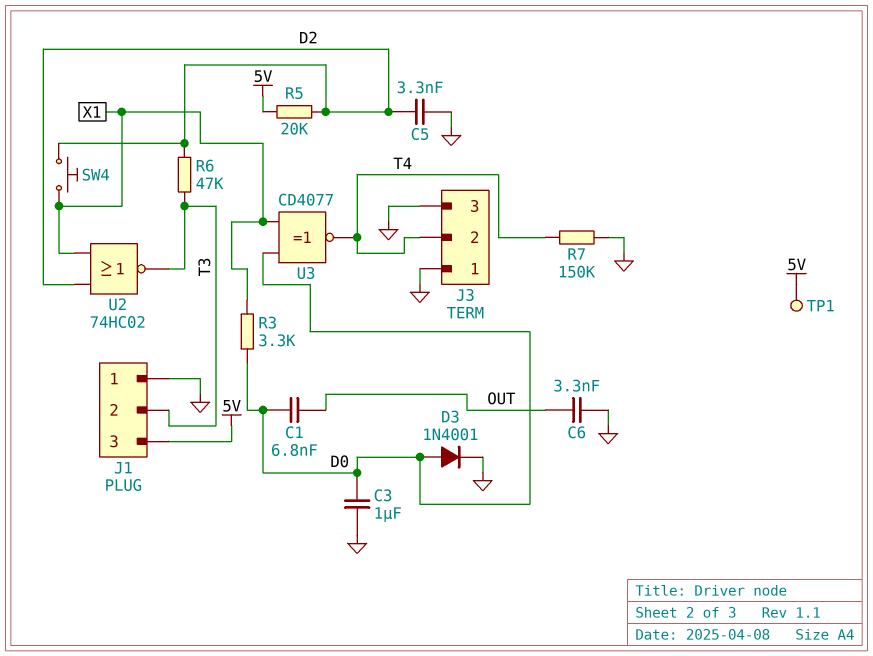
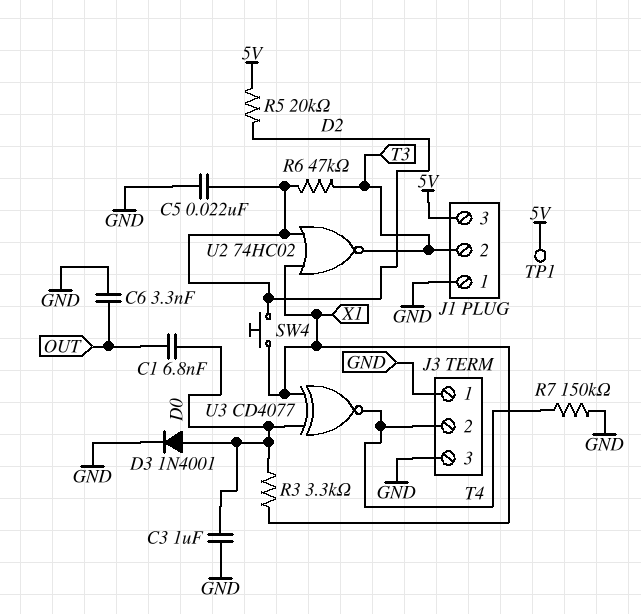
C5: 3.3nF (D2, GND) -> 22nF (D2, GND)

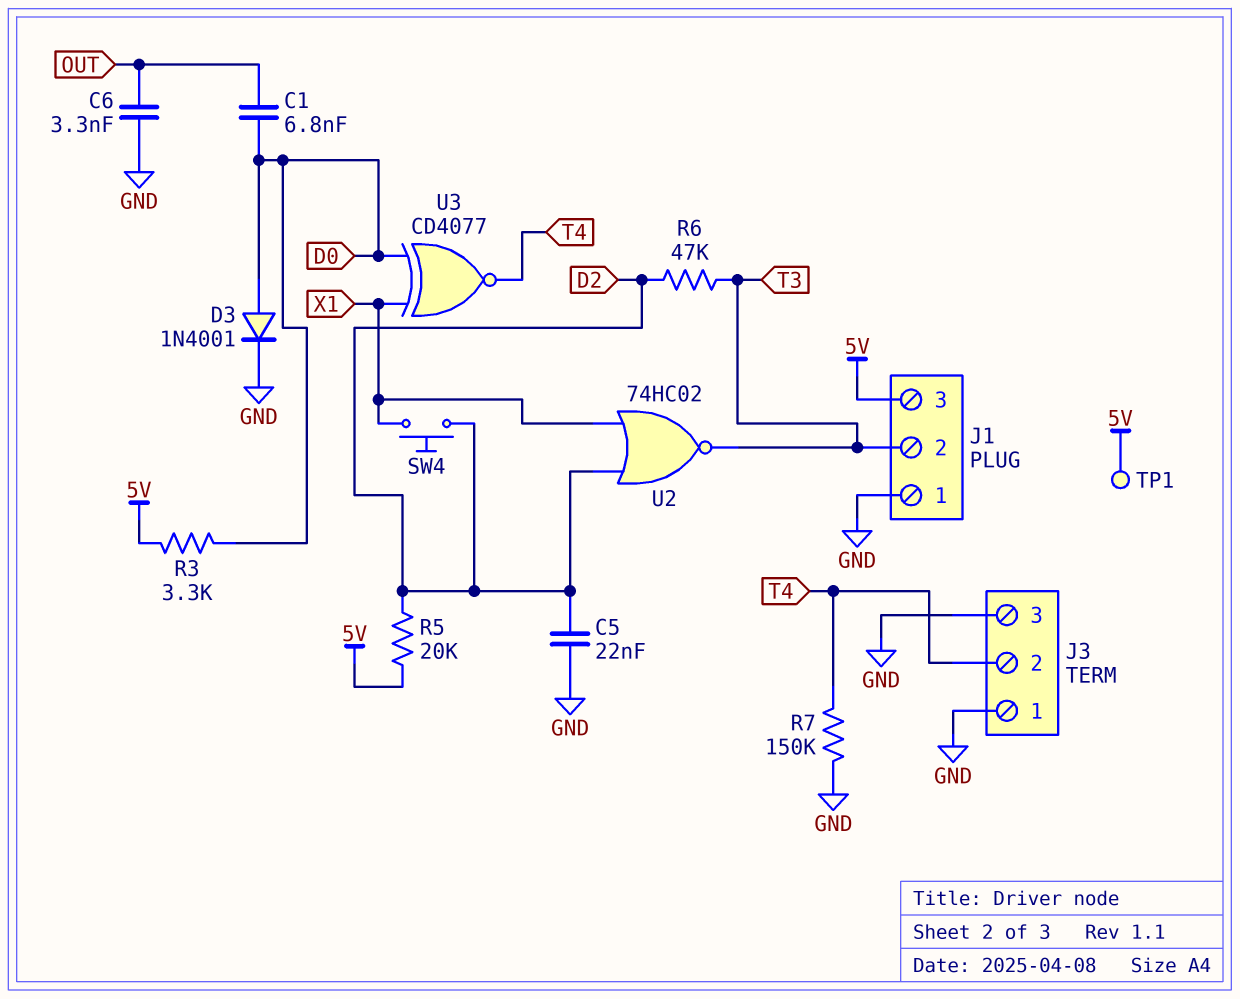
C3: 1uF (D0, GND) -> none
R3: 3.3k (D0, X1) -> 3.3k (5V, D0)

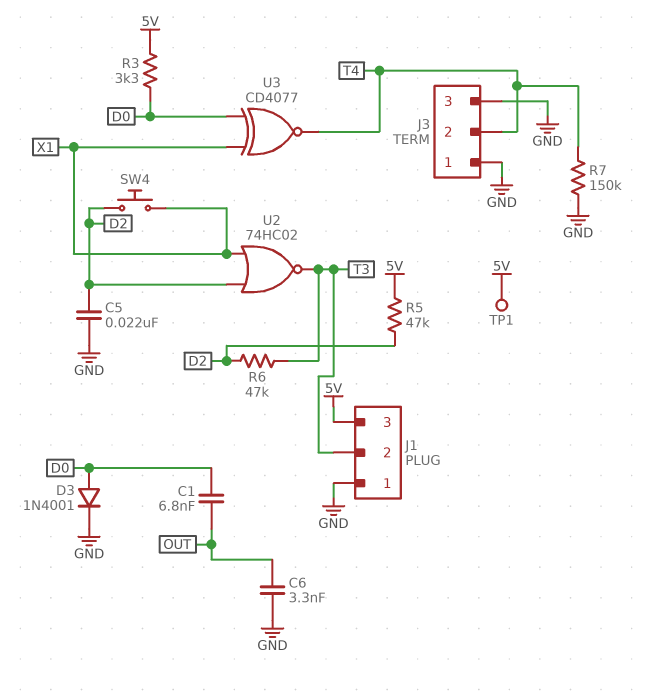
R5: 20k (5V, D2) -> 47k (5V, D2)

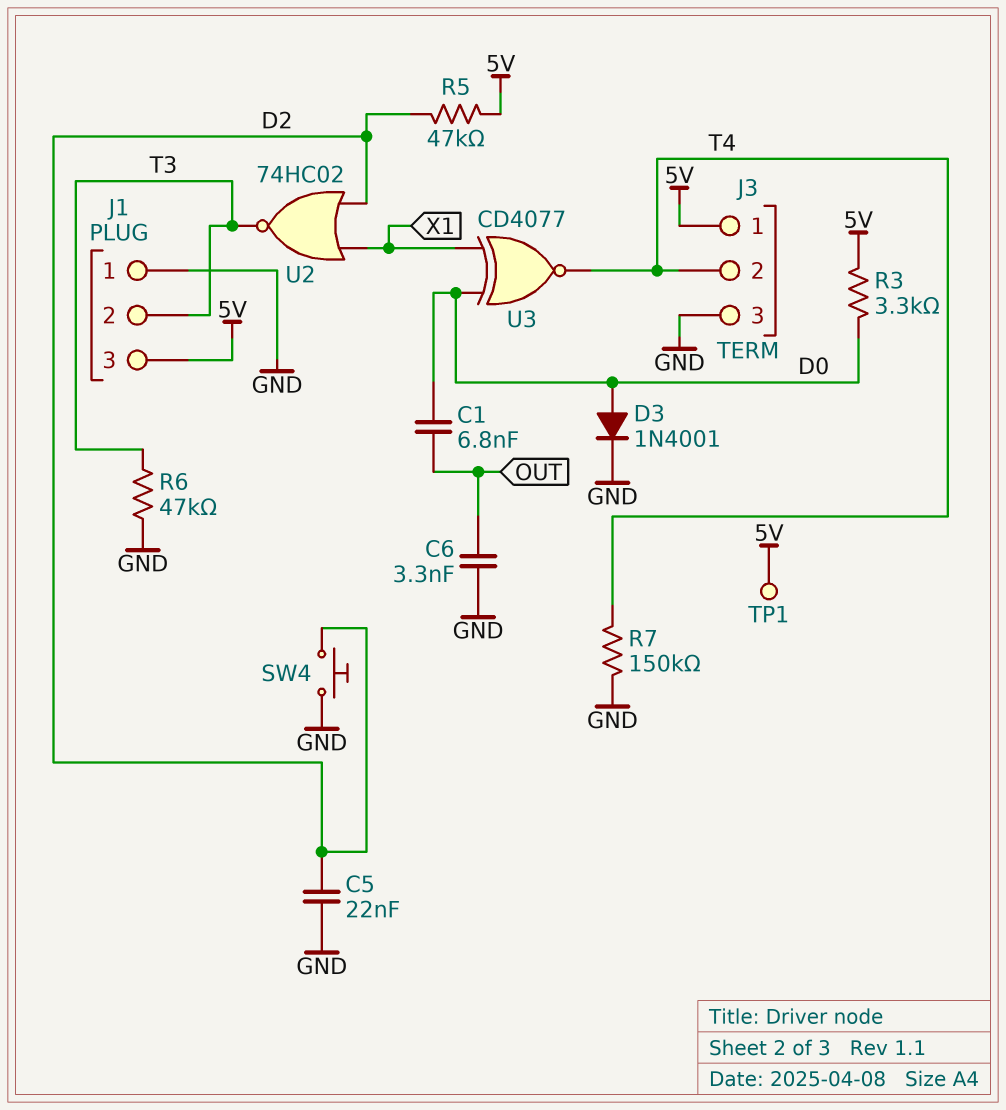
J3 pin 1: GND -> 5V
R6: 47k (D2, T3) -> 47k (GND, T3)
SW4: button (D2, X1) -> button (D2, GND)

